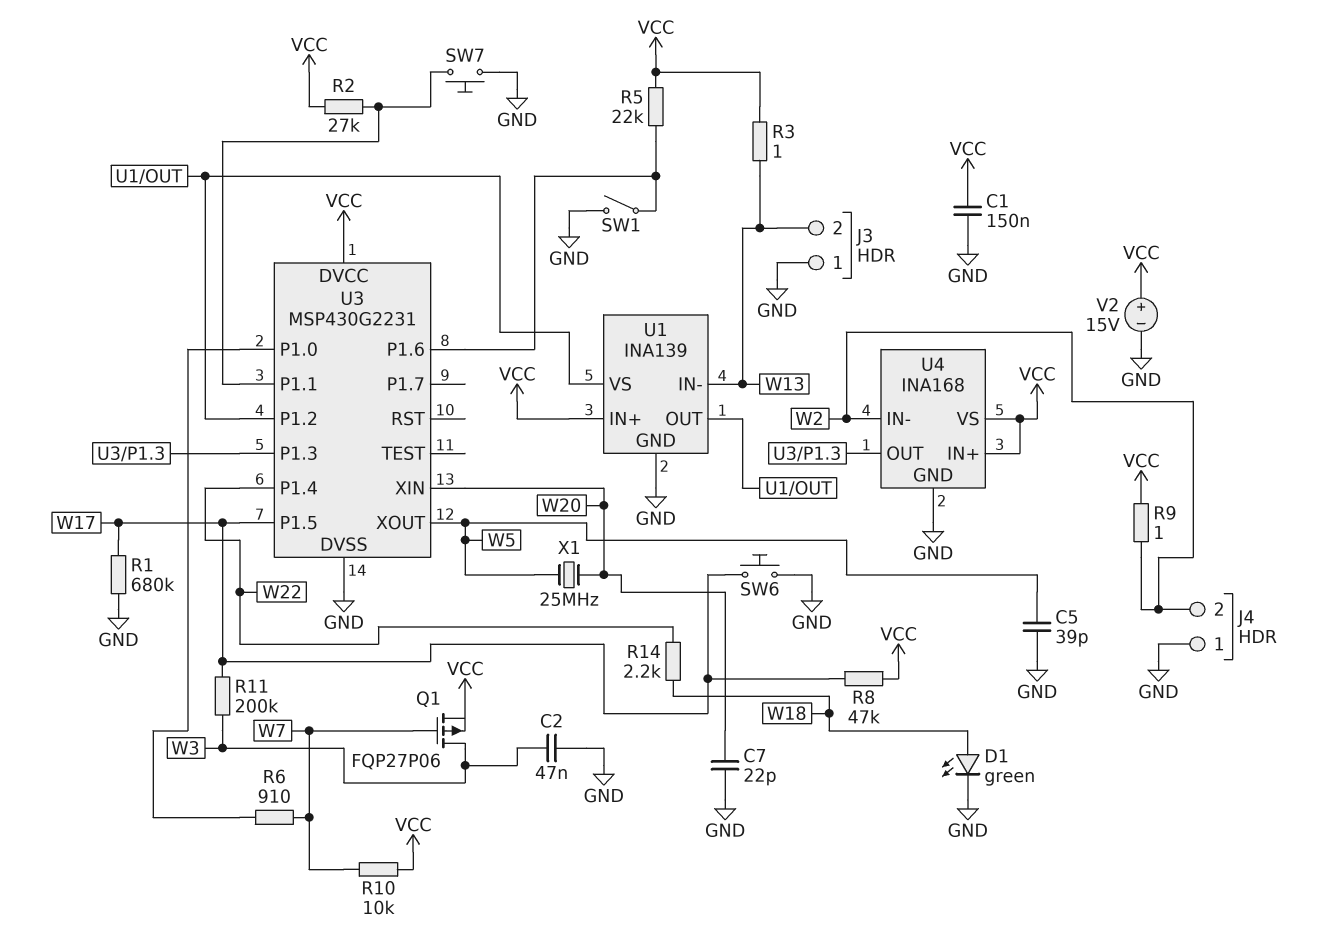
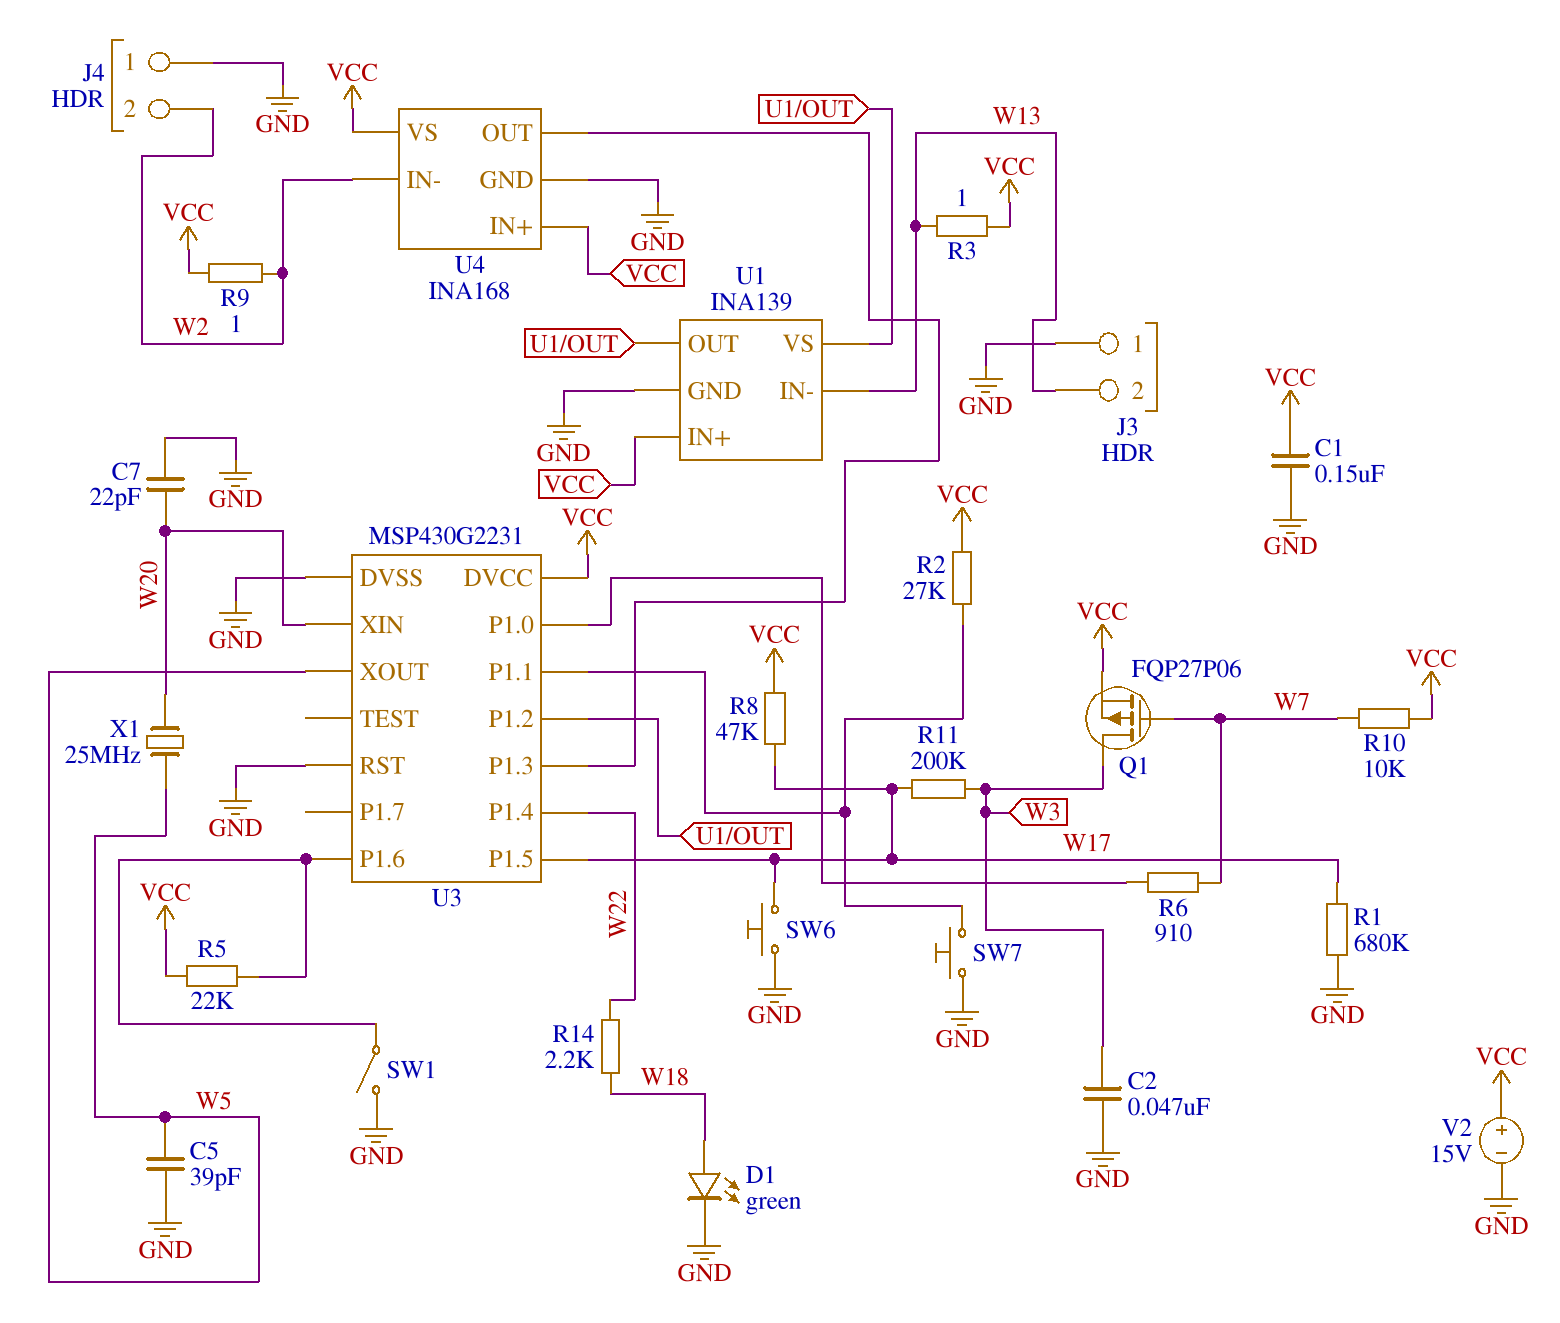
U3 pin RST: none -> GND

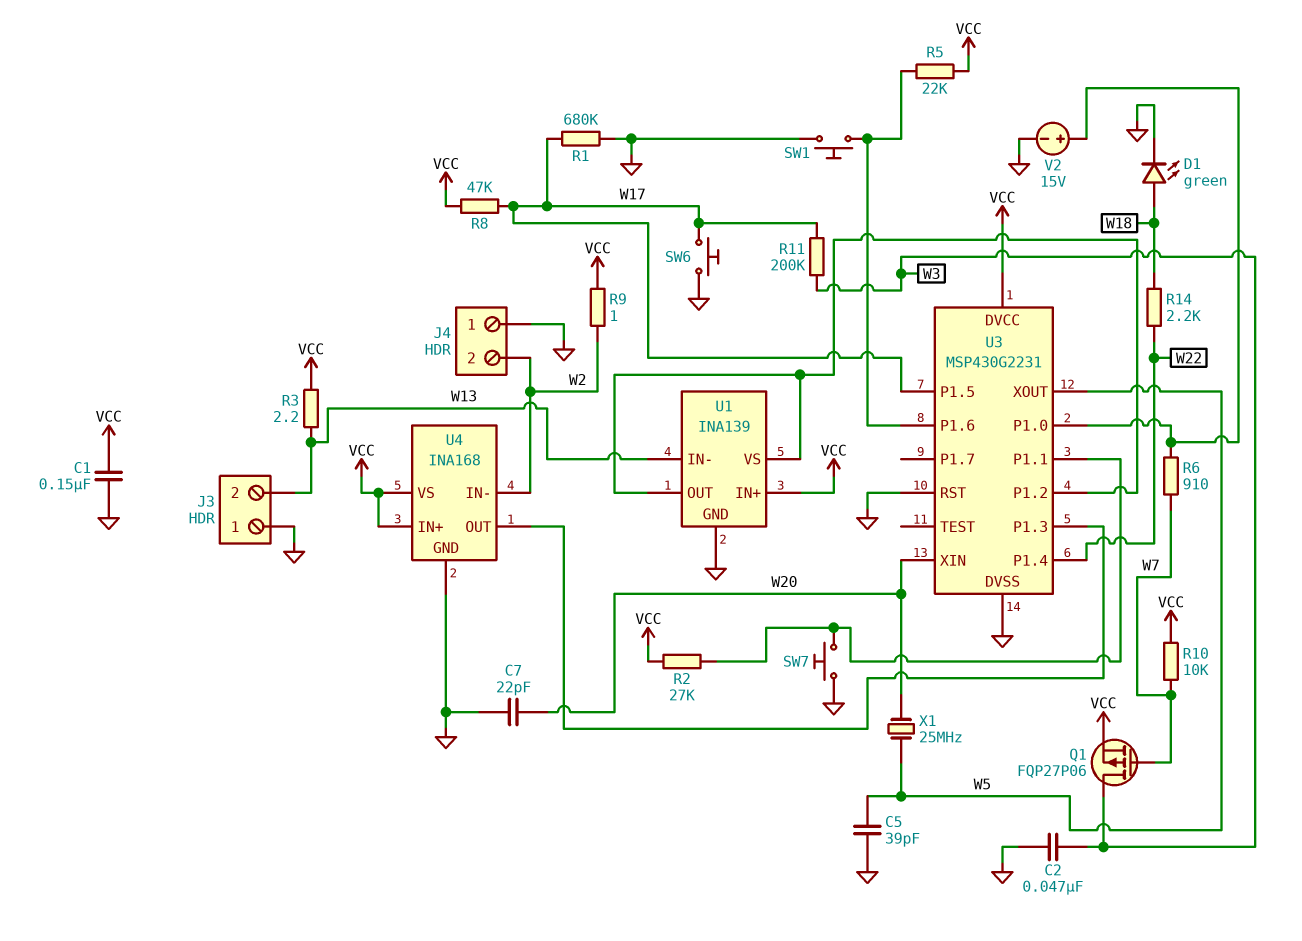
R3: 1 (VCC, W13) -> 2.2 (VCC, W13)
SW1: switch (GND, U3/P1.6) -> button (GND, U3/P1.6)
V2: 15V (plus VCC, minus GND) -> 15V (plus U3/P1.0, minus GND)

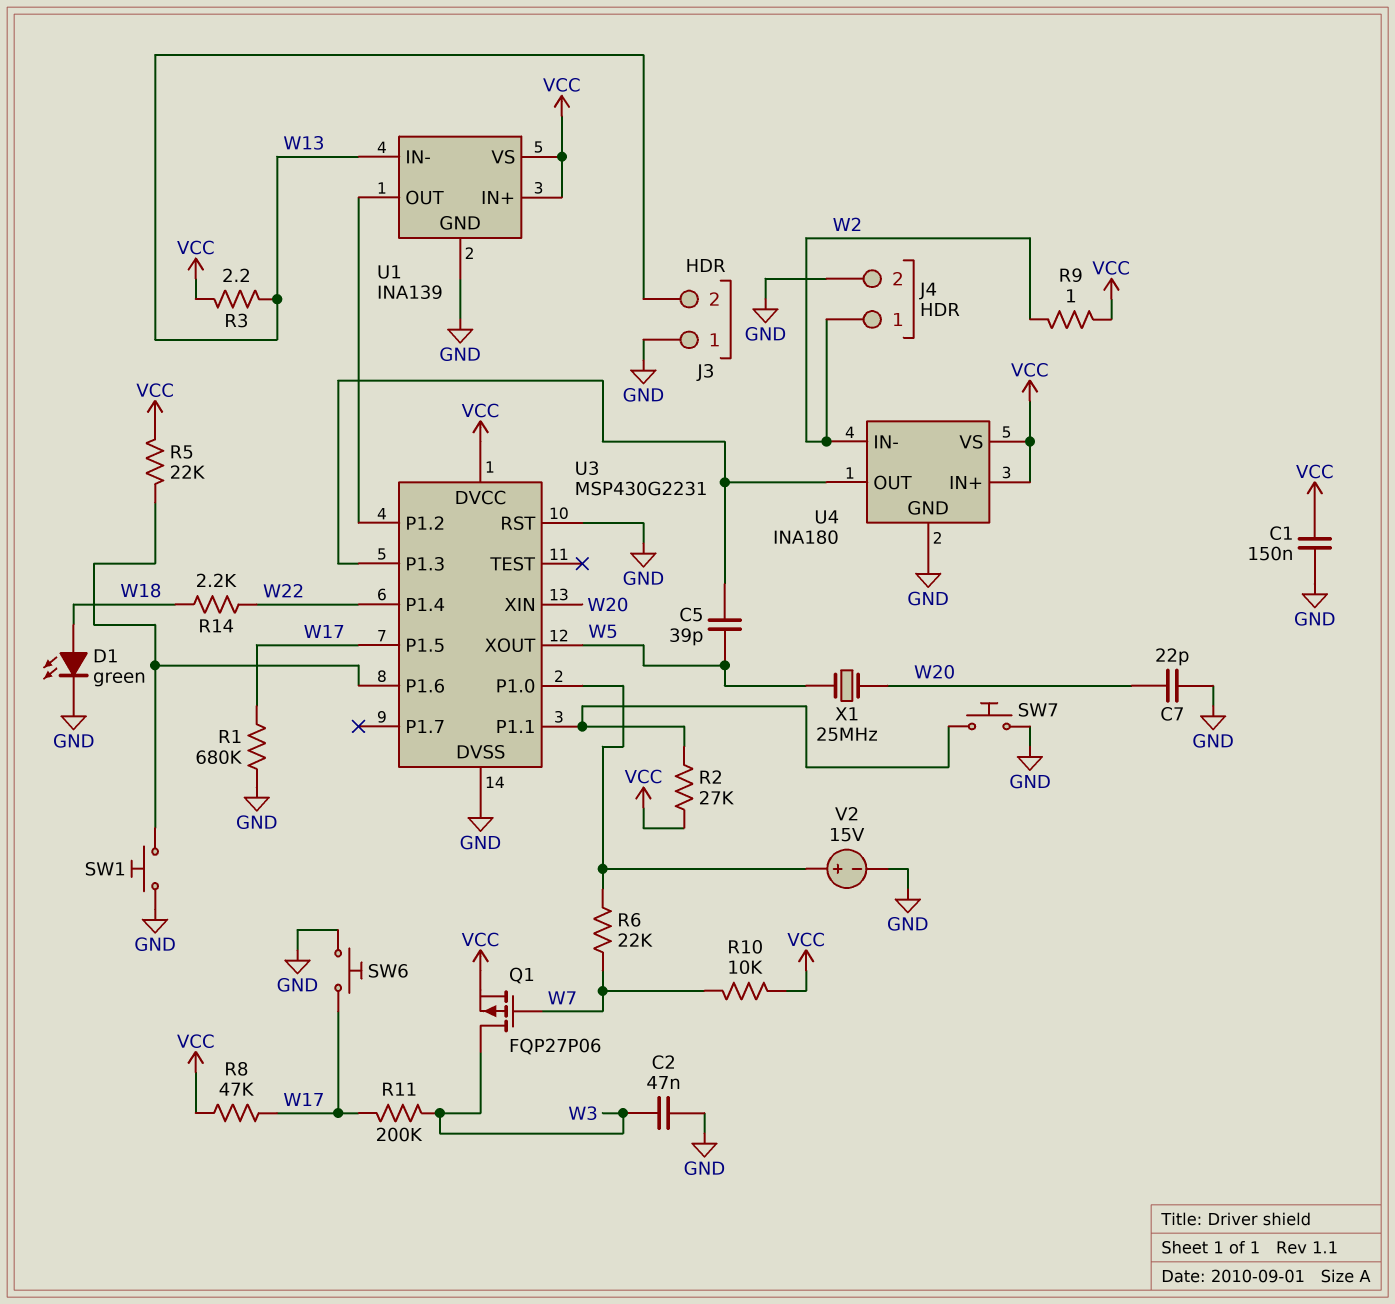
C5: 39pF (GND, W5) -> 39pF (U3/P1.3, W5)
J4 pin 1: GND -> W2
J4 pin 2: W2 -> GND
R6: 910 (U3/P1.0, W7) -> 22k (U3/P1.0, W7)
U1 pin VS: U1/OUT -> VCC
U4: INA168 -> INA180

